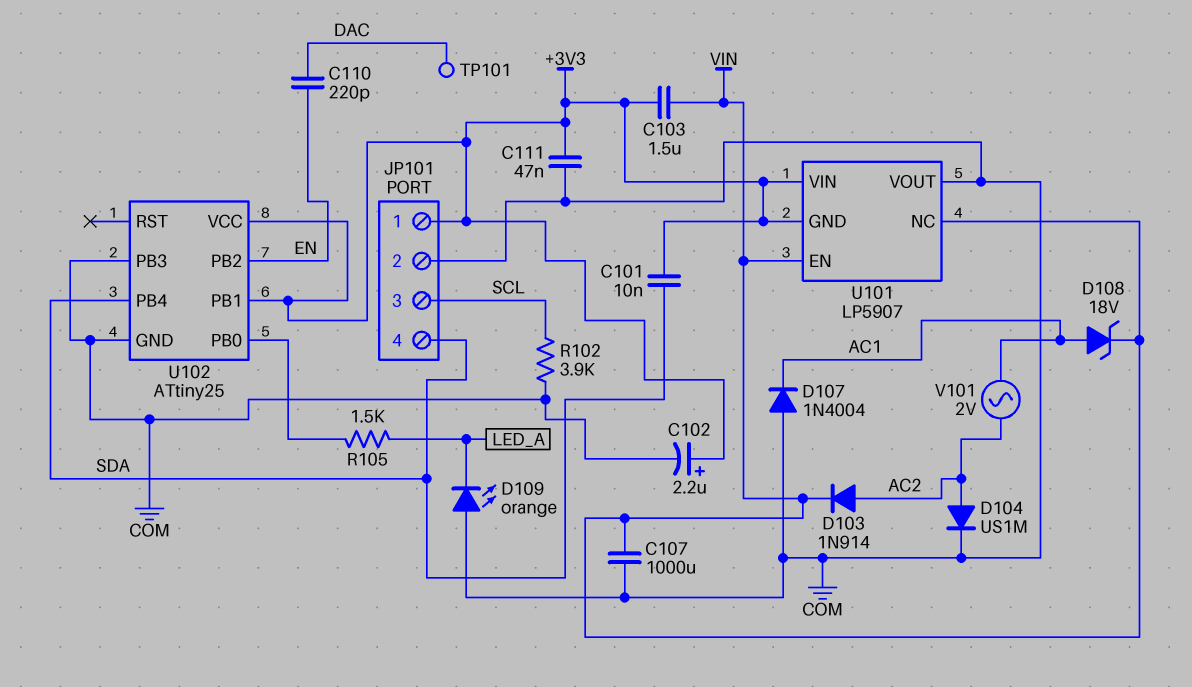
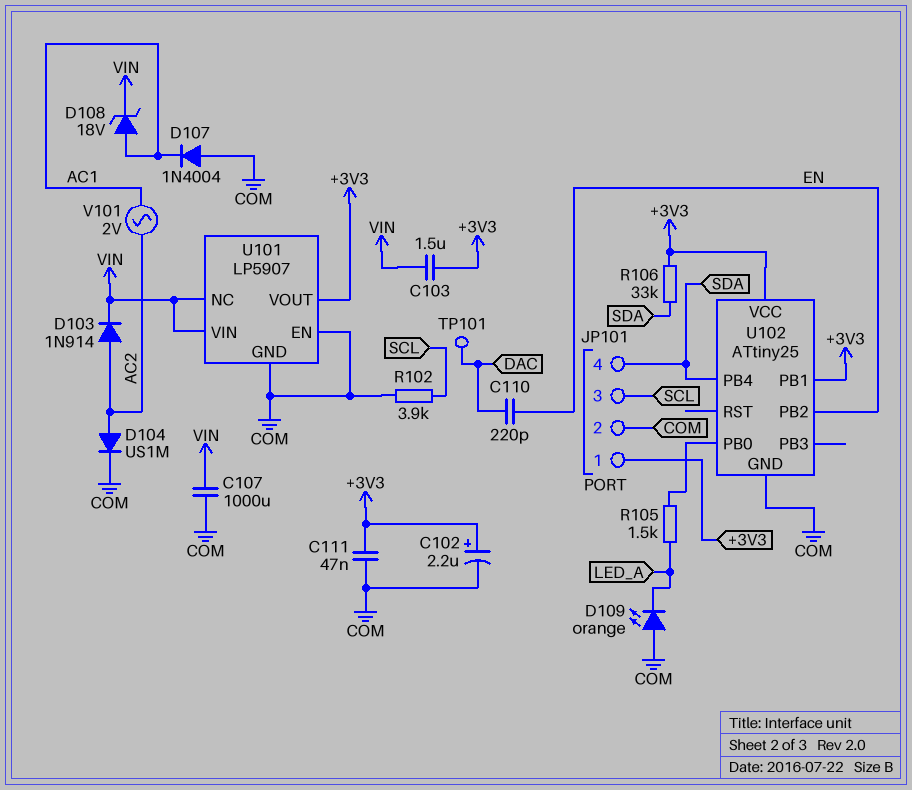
C101: 10nF (+3V3, SDA) -> none
R106: none -> 33k (+3V3, SDA)
U101 pin EN: VIN -> COM
U101 pin GND: +3V3 -> COM
U101 pin VIN: +3V3 -> VIN
U101 pin VOUT: COM -> +3V3
U102 pin PB3: COM -> none

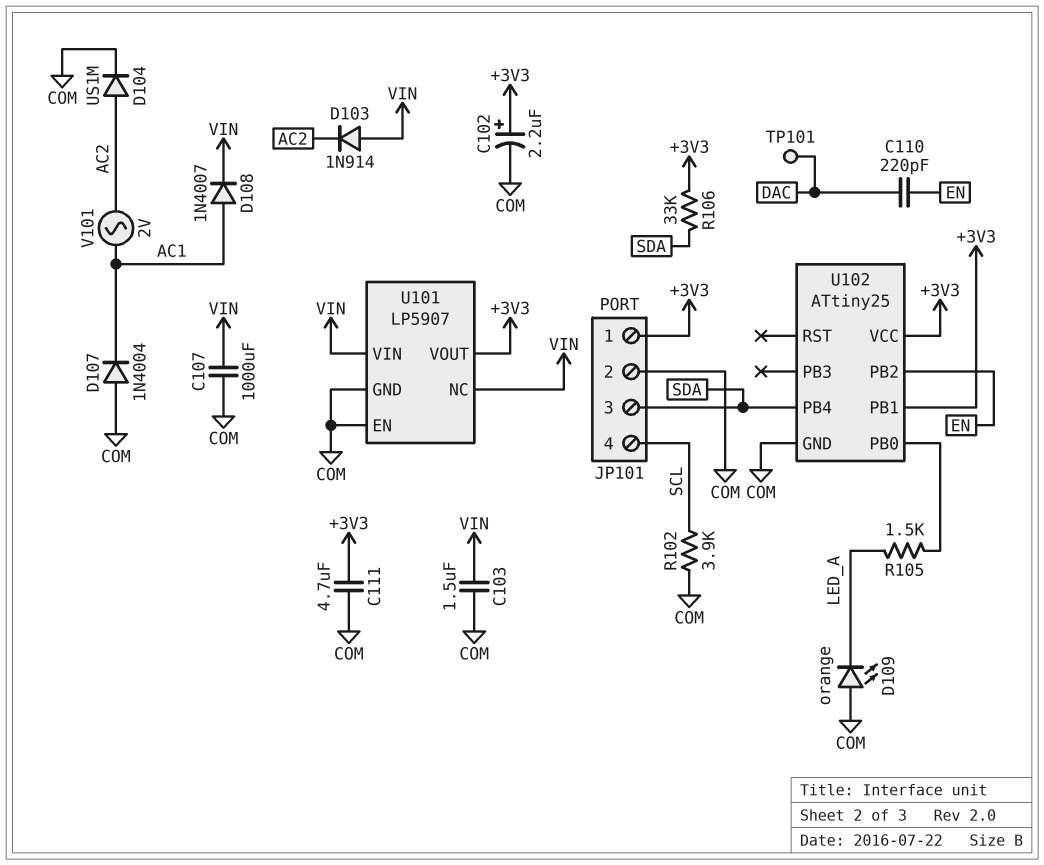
C103: 1.5uF (+3V3, VIN) -> 1.5uF (COM, VIN)
C111: 47nF (+3V3, COM) -> 4.7uF (+3V3, COM)
D103: diode 1N914 (A AC2, K VIN) -> diode 1N914 (A VIN, K AC2)
D108: zener 18V (A AC1, K VIN) -> diode 1N4007 (A AC1, K VIN)
JP101 pin 3: SCL -> SDA
JP101 pin 4: SDA -> SCL

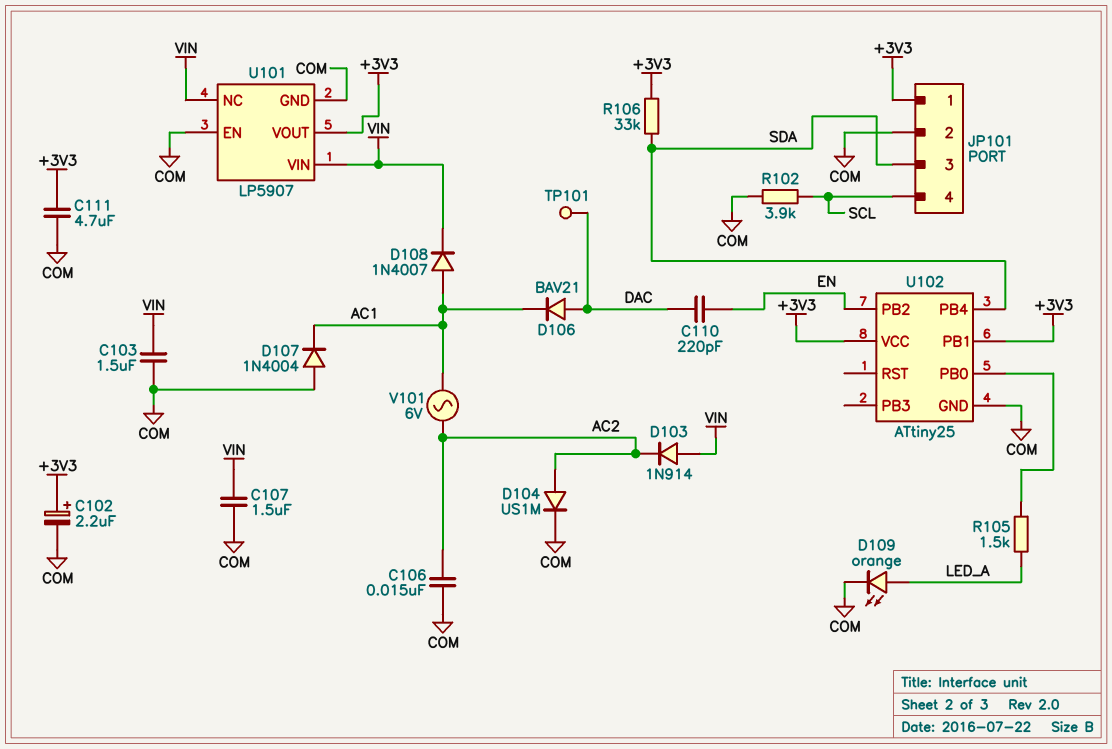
C106: none -> 15nF (AC2, COM)
C107: 1000uF (COM, VIN) -> 1.5uF (COM, VIN)
D106: none -> diode BAV21 (A DAC, K AC1)
D109: LED orange (A COM, K LED_A) -> LED orange (A LED_A, K COM)
V101: AC 2V (AC1, AC2) -> AC 6V (AC1, AC2)

